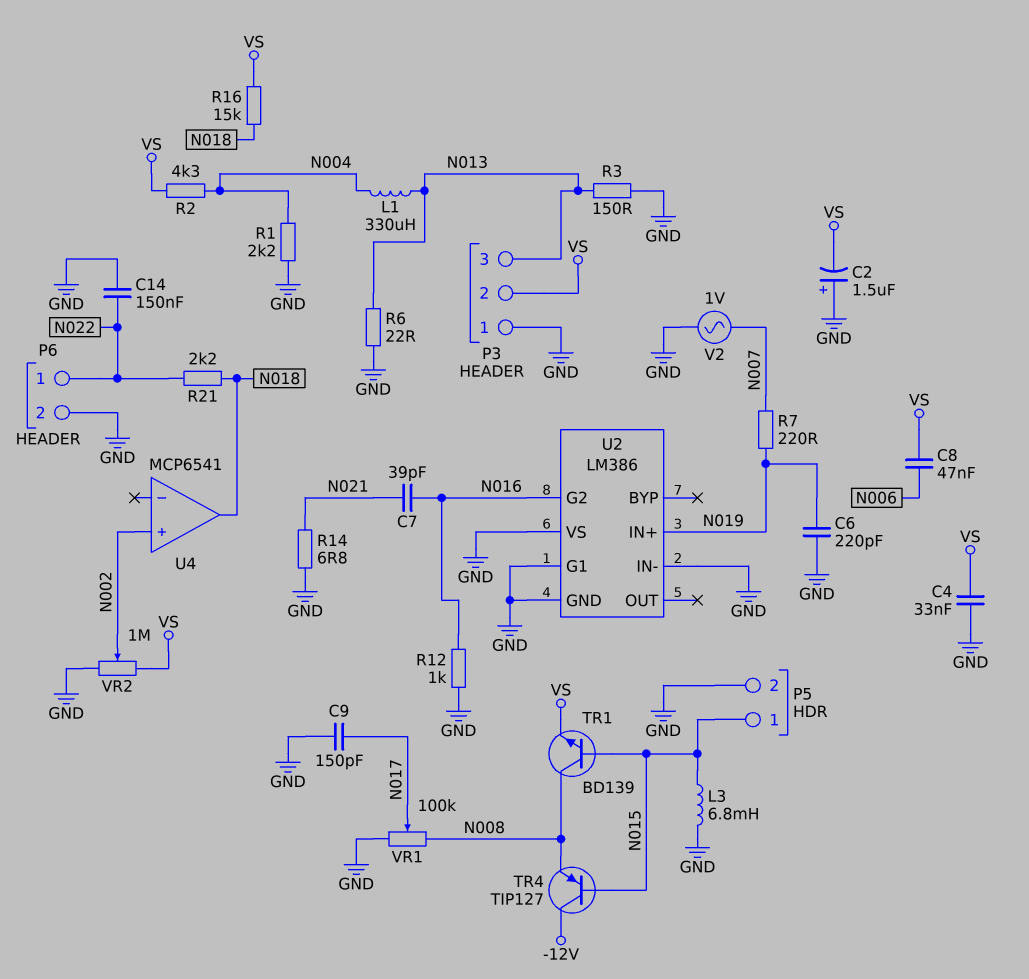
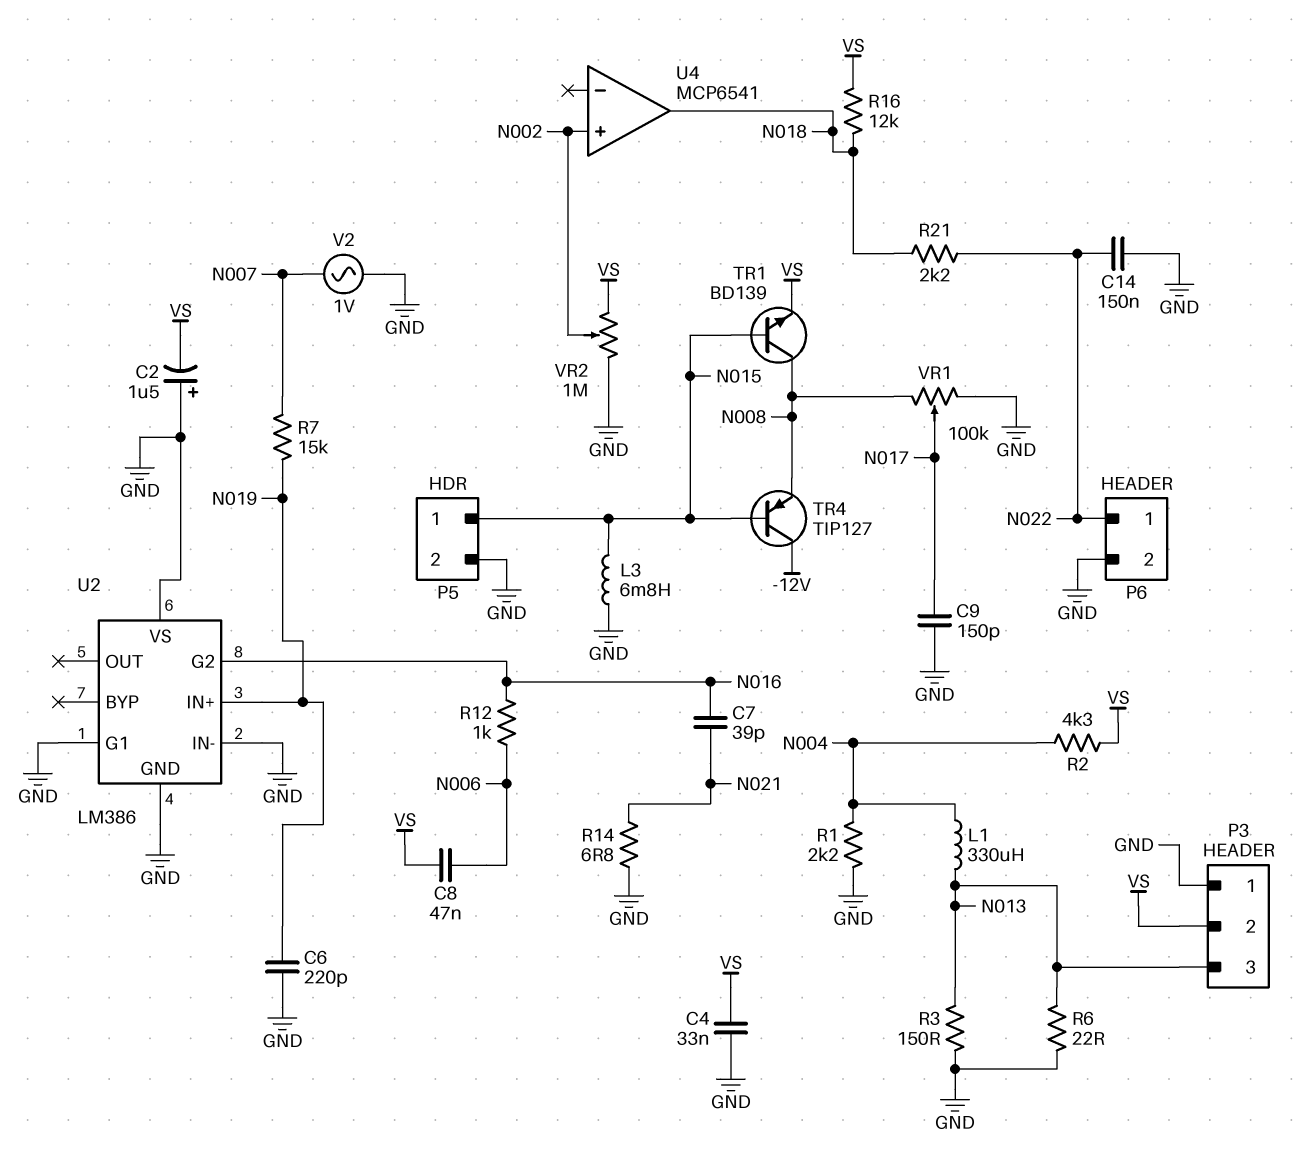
R7: 220 (N007, N019) -> 15k (N007, N019)
R12: 1k (GND, N016) -> 1k (N006, N016)
R16: 15k (N018, VS) -> 12k (N018, VS)

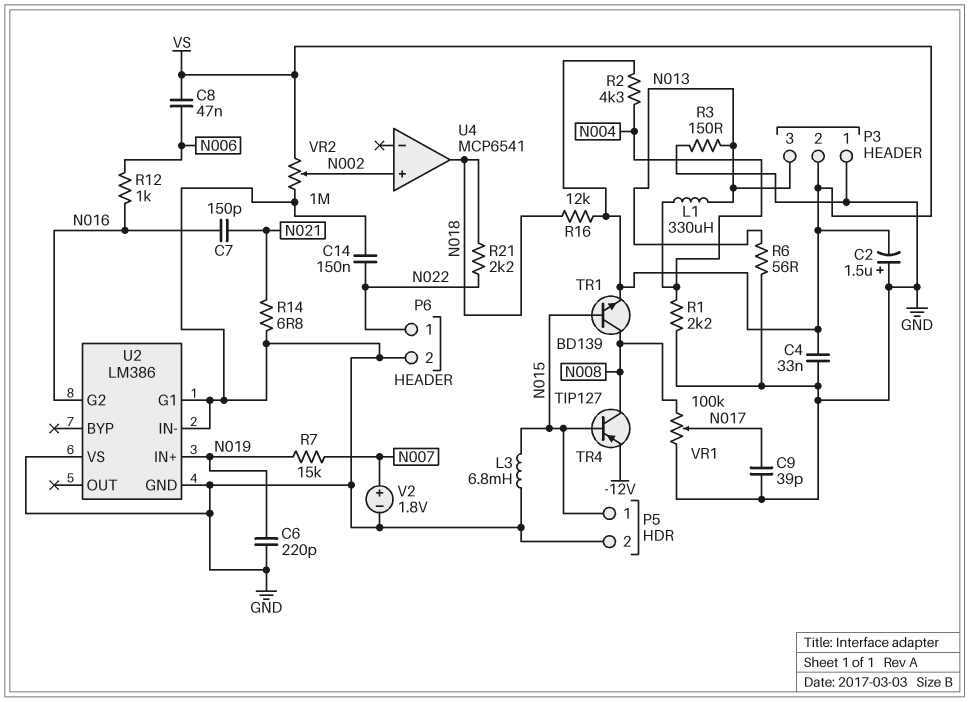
C7: 39pF (N016, N021) -> 150pF (N016, N021)
C9: 150pF (GND, N017) -> 39pF (GND, N017)
R6: 22 (GND, N013) -> 56 (GND, N013)
TR4: PNP TIP127 (B N015, C -12V, E N008) -> PNP TIP127 (B N015, C N008, E -12V)
V2: AC 1V (GND, N007) -> 1.8V (plus N007, minus GND)

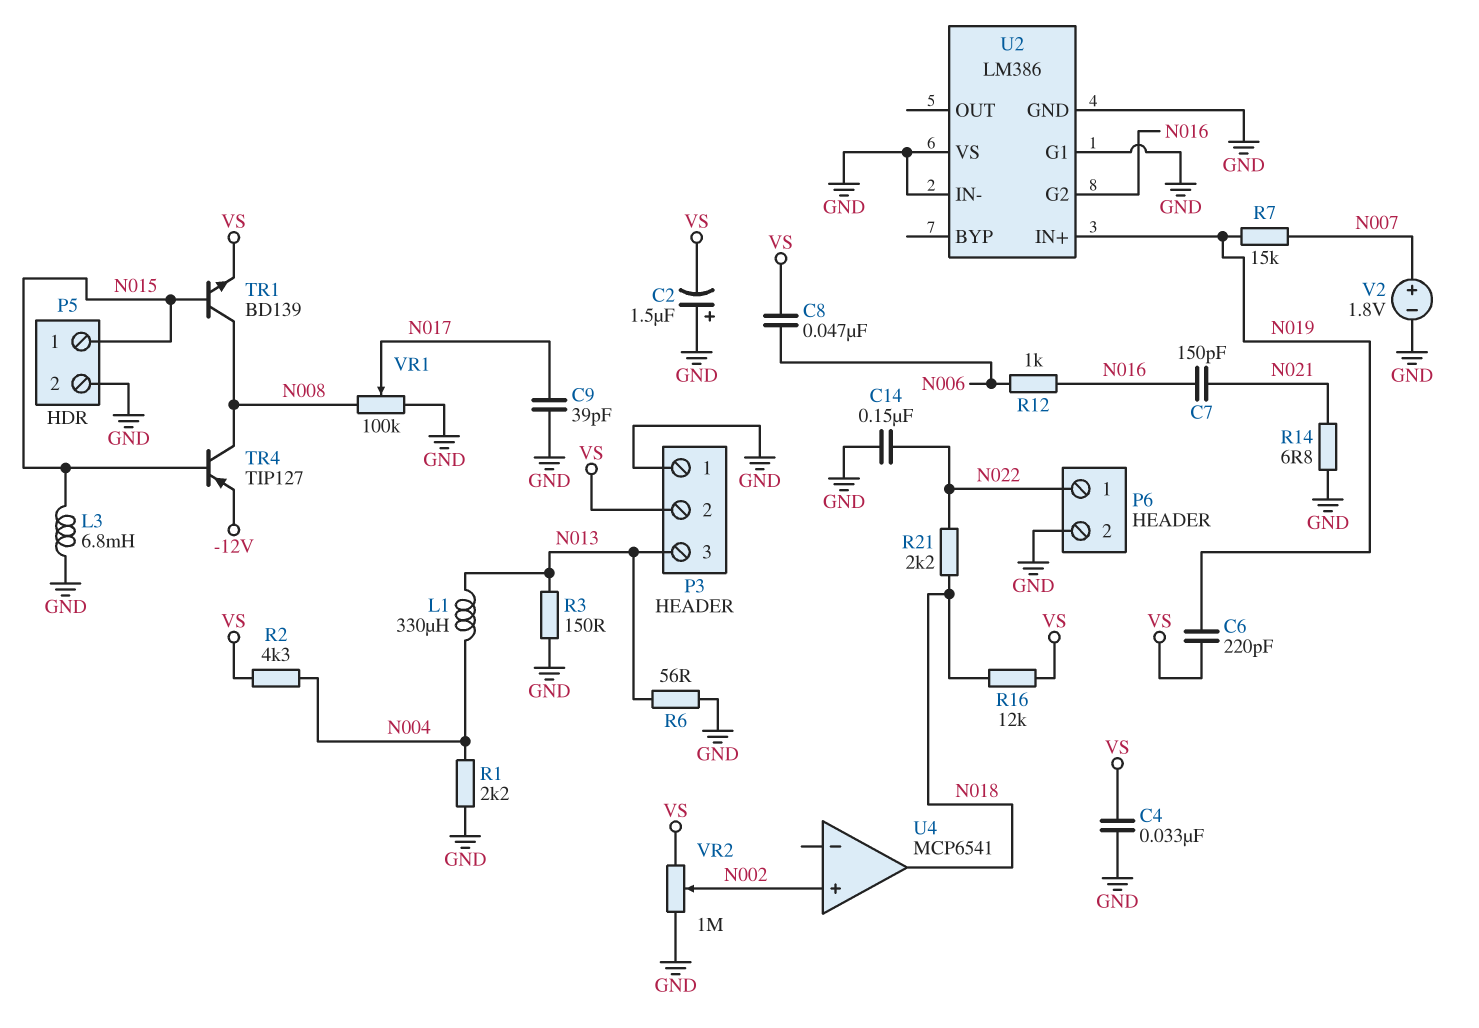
C6: 220pF (GND, N019) -> 220pF (N019, VS)

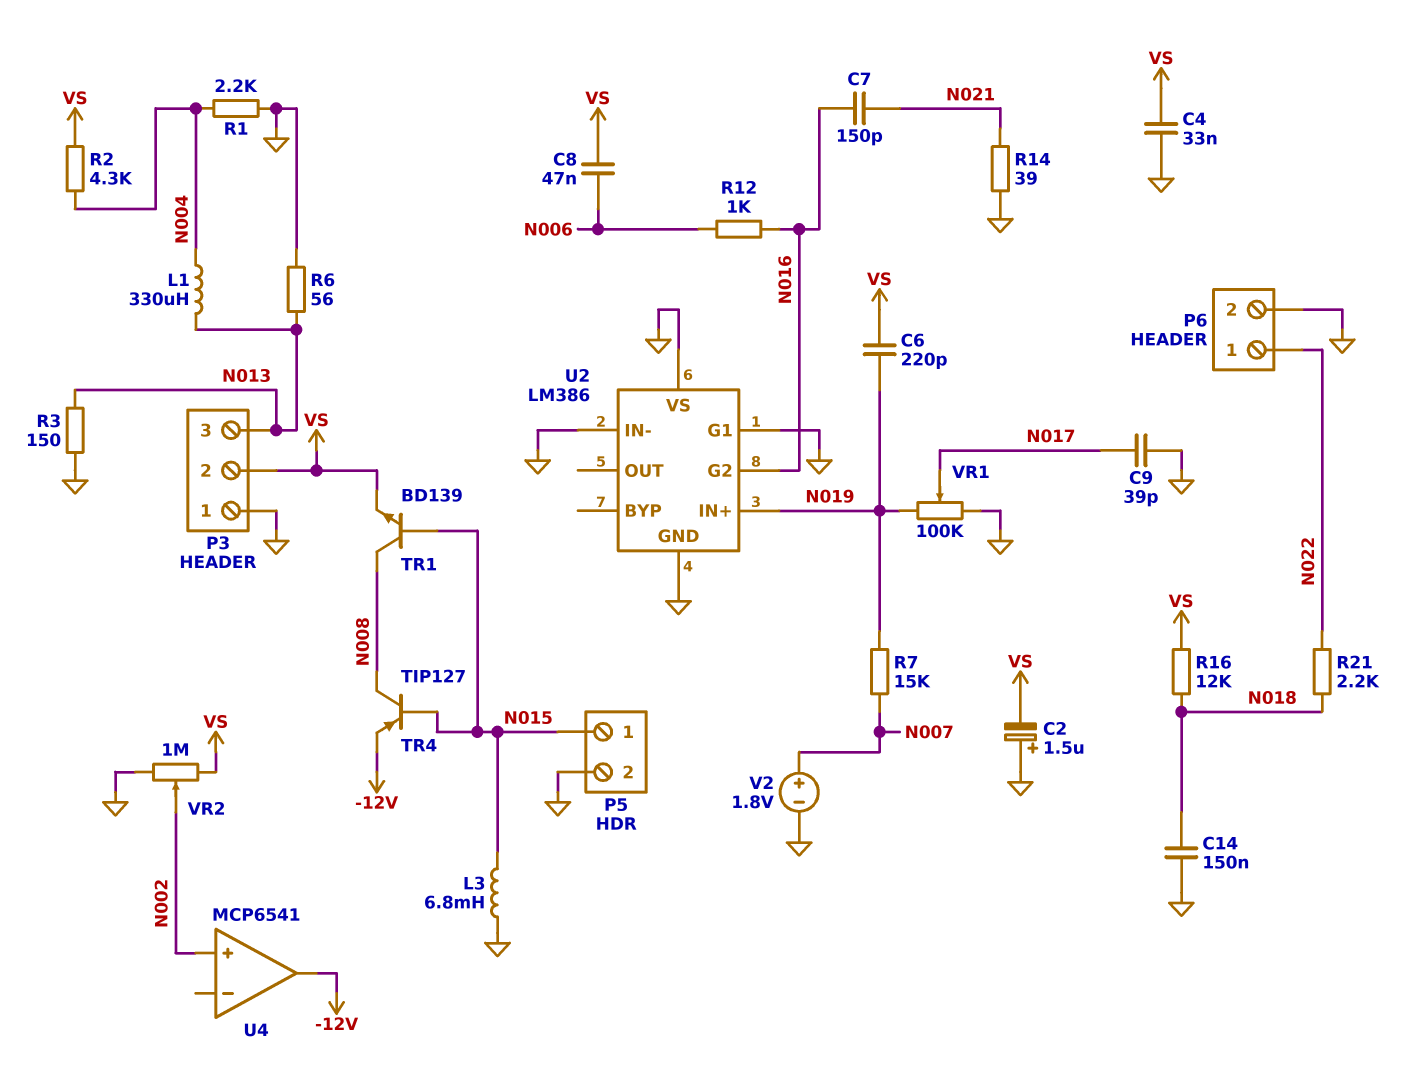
C14: 150nF (GND, N022) -> 150nF (GND, N018)
R14: 6.8 (GND, N021) -> 39 (GND, N021)
U4 pin out: N018 -> -12V
VR1: 100k (GND, N008, wiper N017) -> 100k (GND, N019, wiper N017)

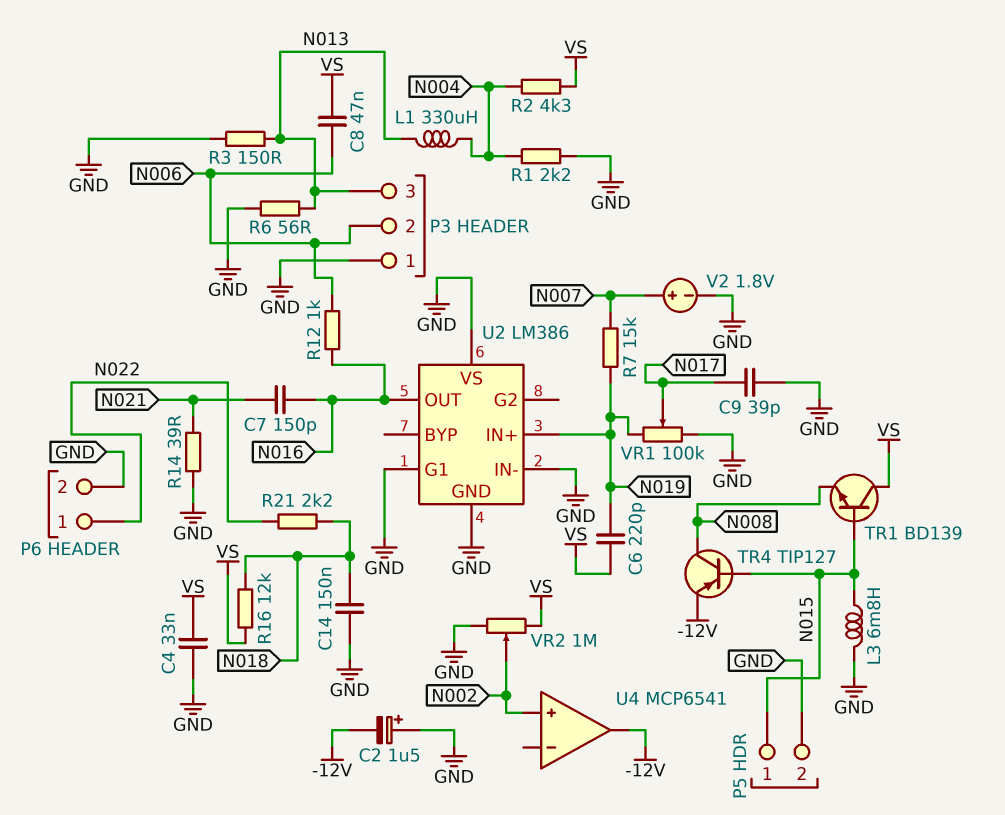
C2: 1.5uF (plus GND, minus VS) -> 1.5uF (plus GND, minus -12V)
P3 pin 2: VS -> N006
TR1: NPN BD139 (B N015, C N008, E VS) -> NPN BD139 (B N015, C VS, E N008)
U2 pin G2: N016 -> none
U2 pin OUT: none -> N016

